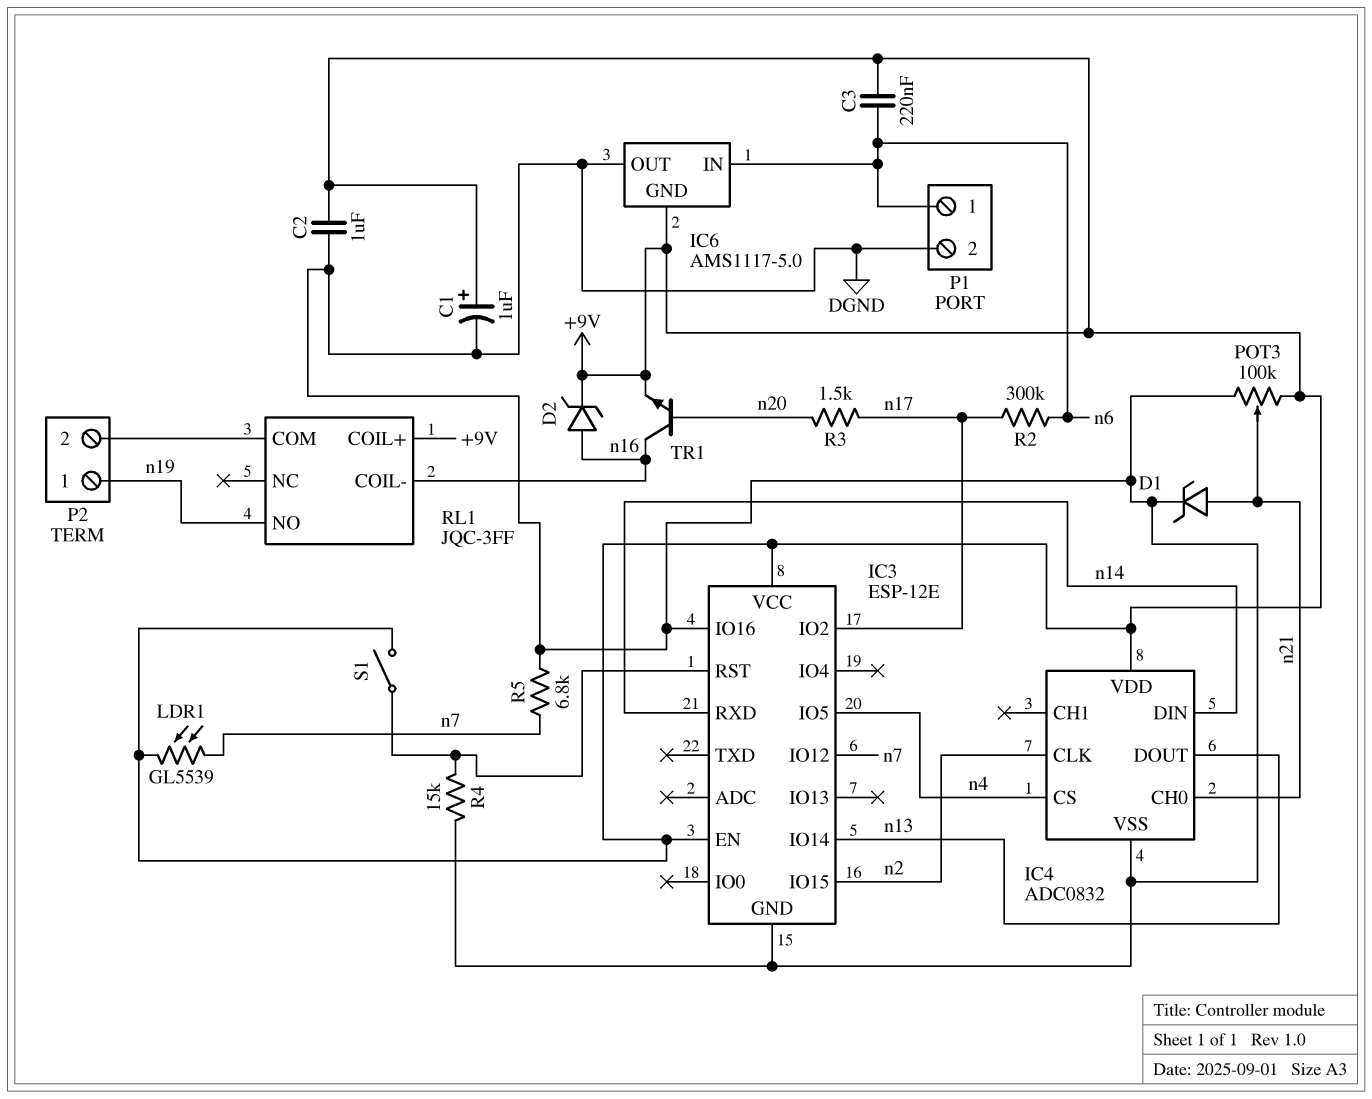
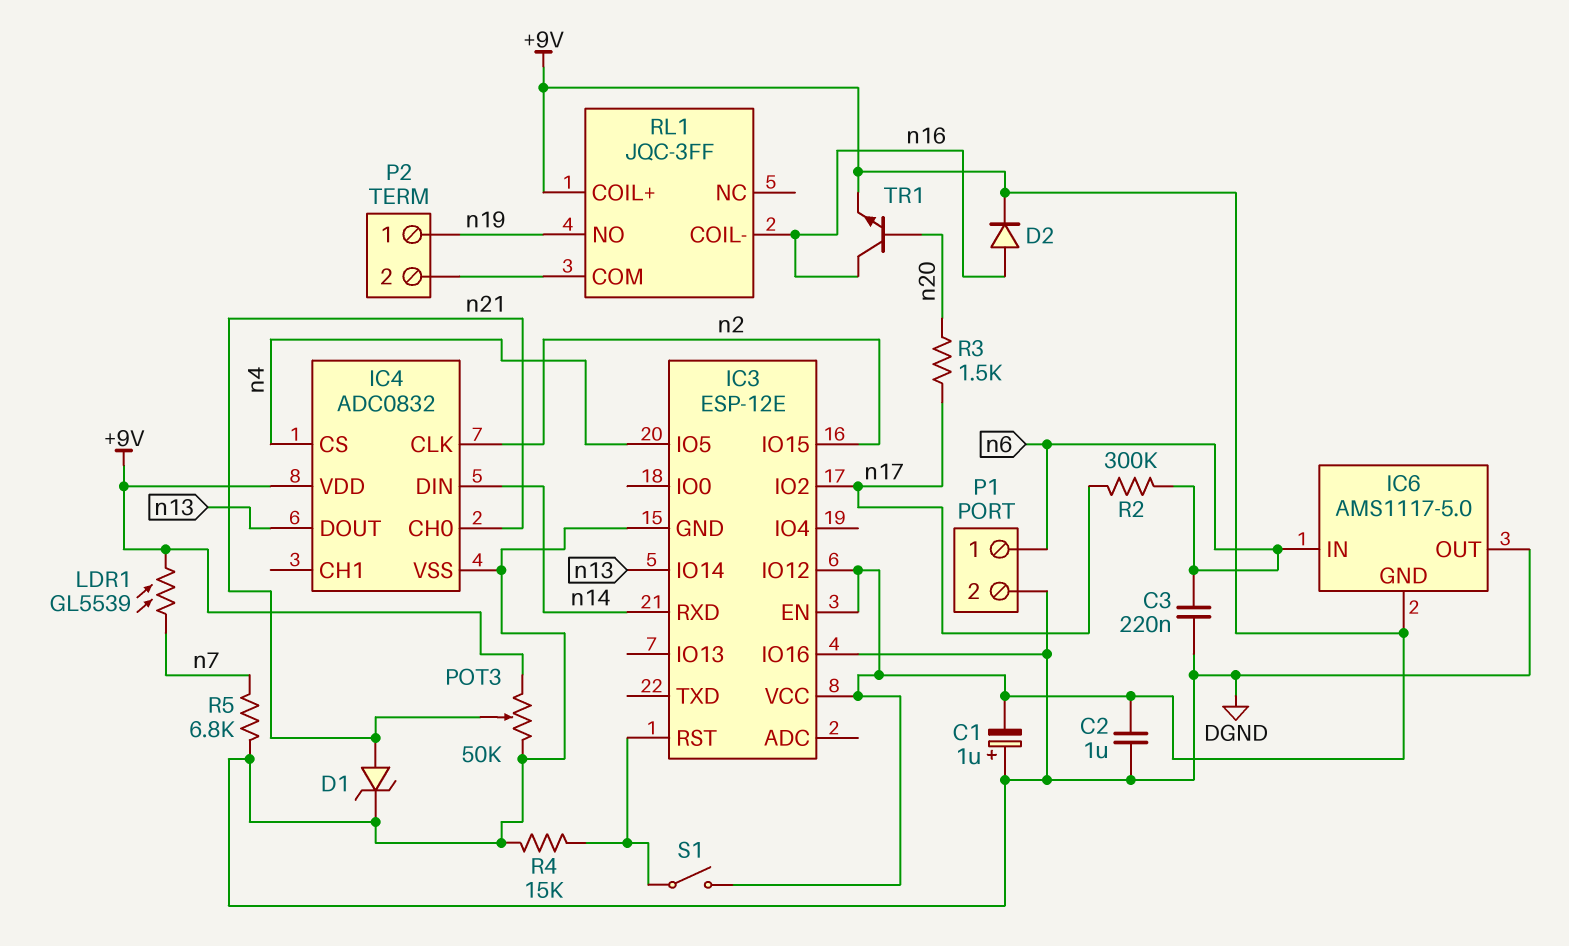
C1: 1uF (plus +9V, minus DGND) -> 1uF (plus DGND, minus +9V)
C3: 220nF (+9V, n6) -> 220nF (DGND, n6)
D2: zener (A n16, K +9V) -> diode (A n16, K +9V)
IC3 pin IO12: n7 -> +9V
POT3: 100k (+9V, DGND, wiper n21) -> 50k (+9V, DGND, wiper n21)

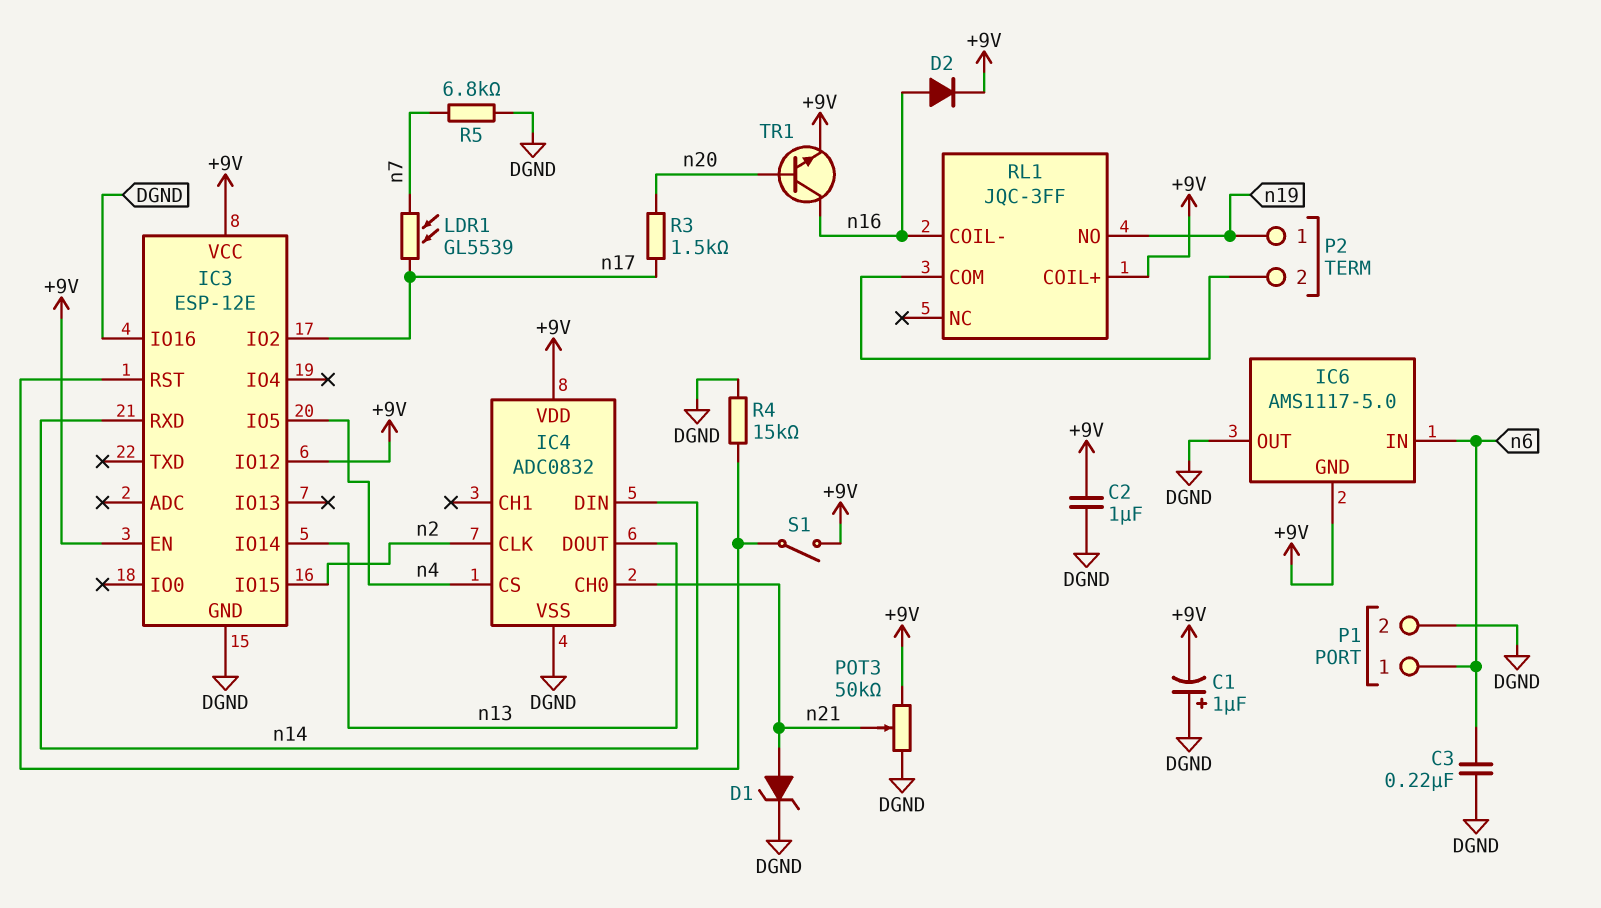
LDR1: GL5539 (+9V, n7) -> GL5539 (n7, n17)
R2: 300k (n6, n17) -> none

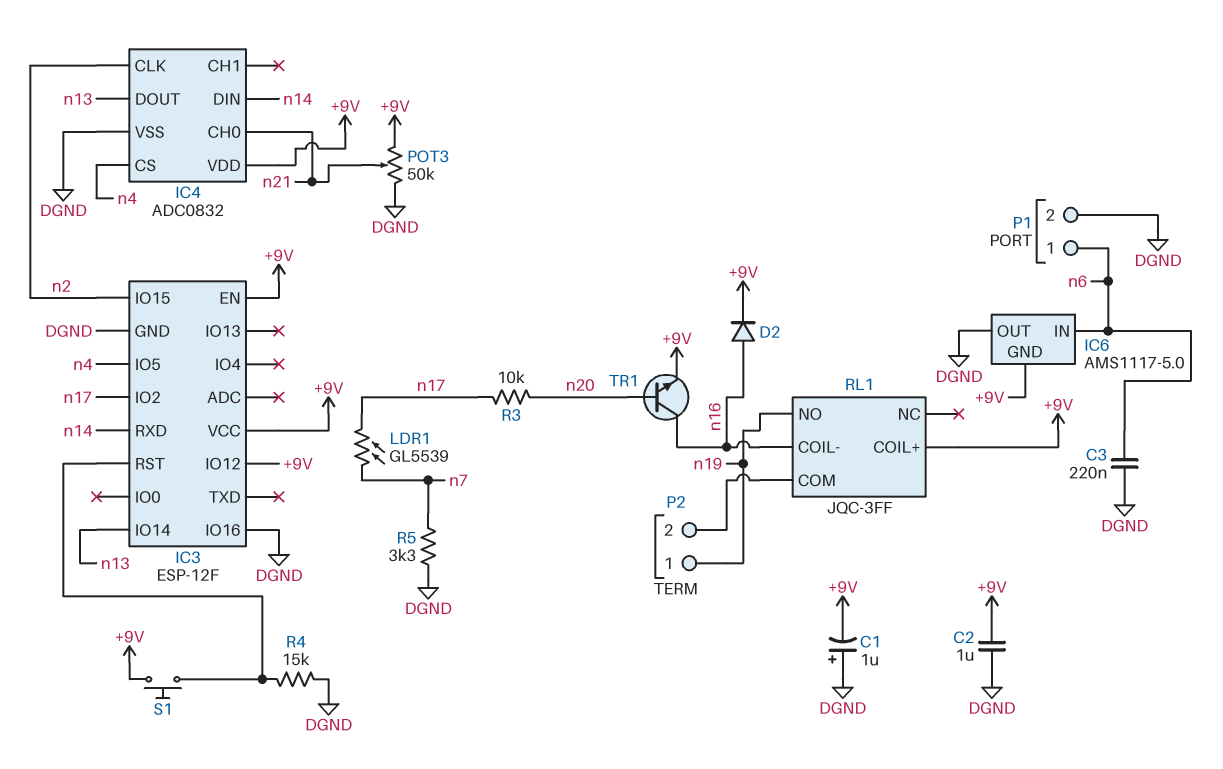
D1: zener (A n21, K DGND) -> none
IC3: ESP-12E -> ESP-12F
R3: 1.5k (n17, n20) -> 10k (n17, n20)
R5: 6.8k (DGND, n7) -> 3.3k (DGND, n7)
S1: switch (+9V, IC3/RST) -> button (+9V, IC3/RST)

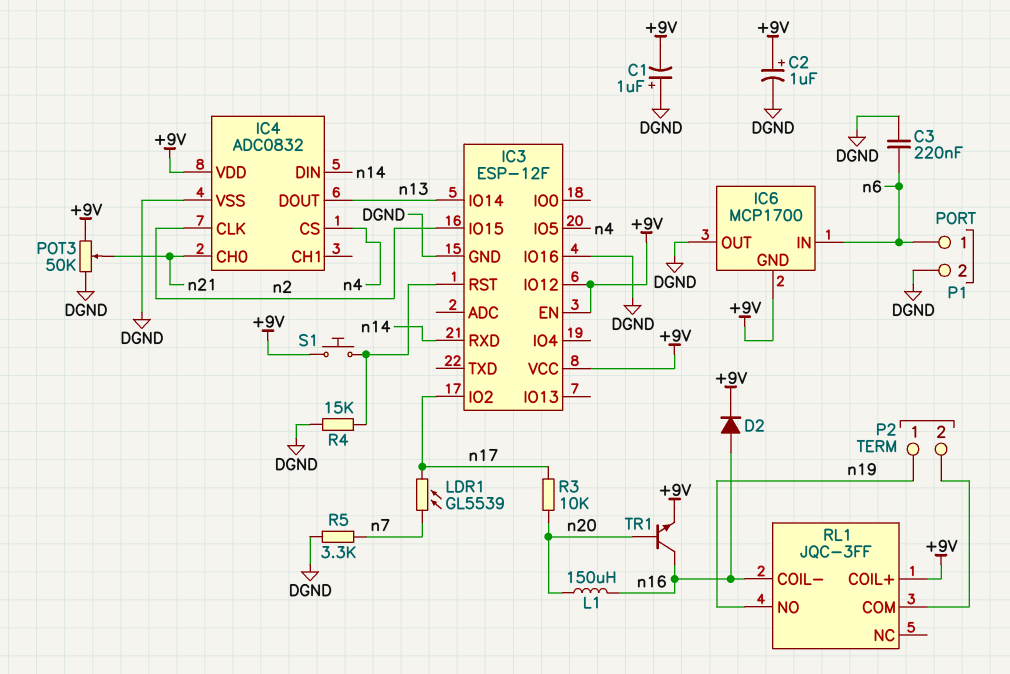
C2: 1uF (+9V, DGND) -> 1uF (plus +9V, minus DGND)
IC6: AMS1117-5.0 -> MCP1700
L1: none -> 150uH (n16, n20)

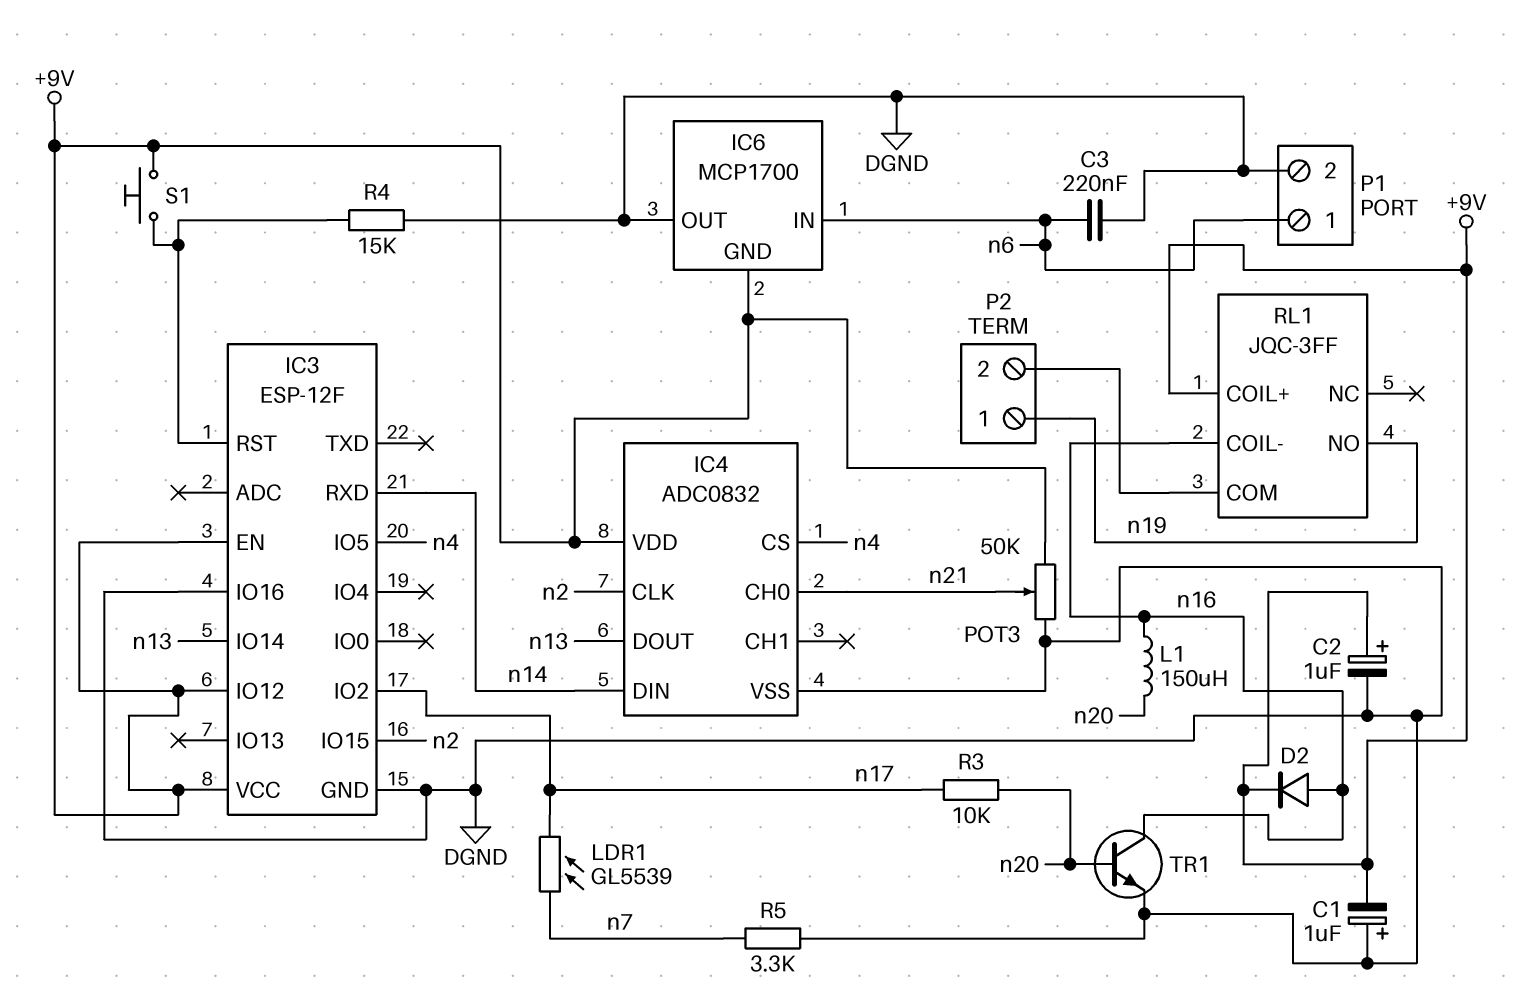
TR1: NPN (B n20, C n16, E +9V) -> NPN (B n20, C n16, E DGND)

